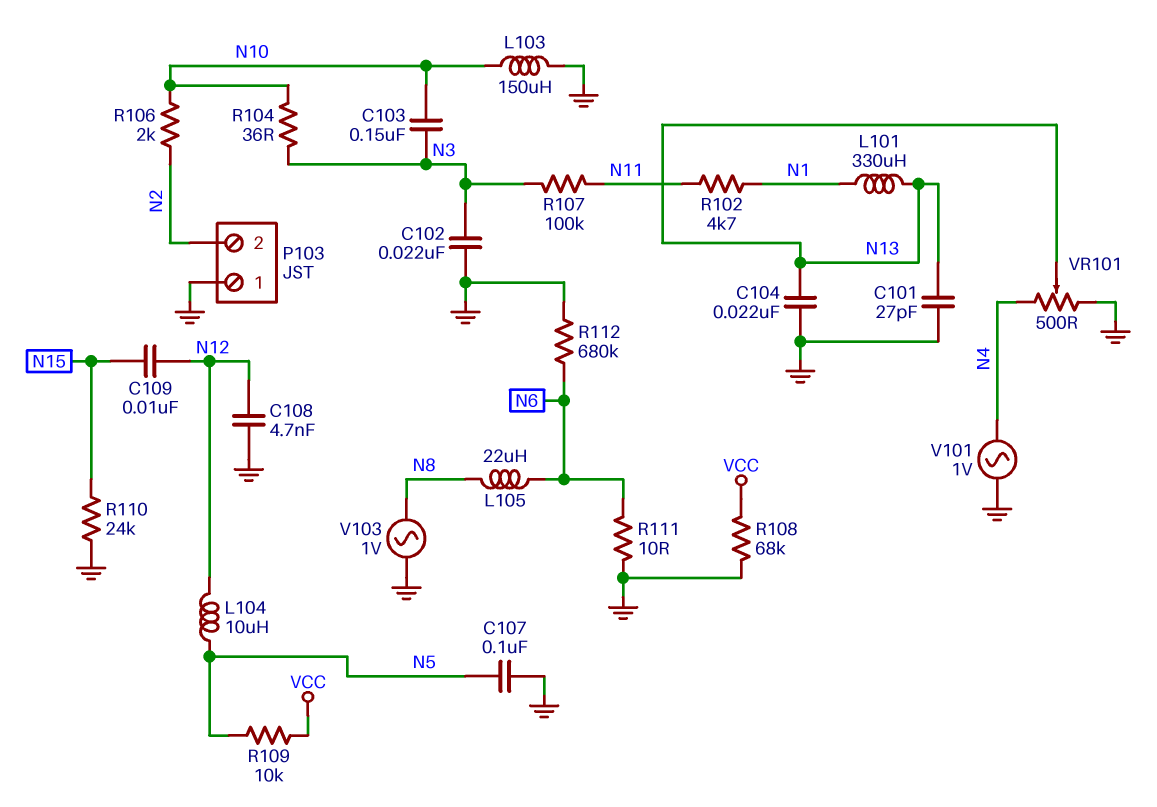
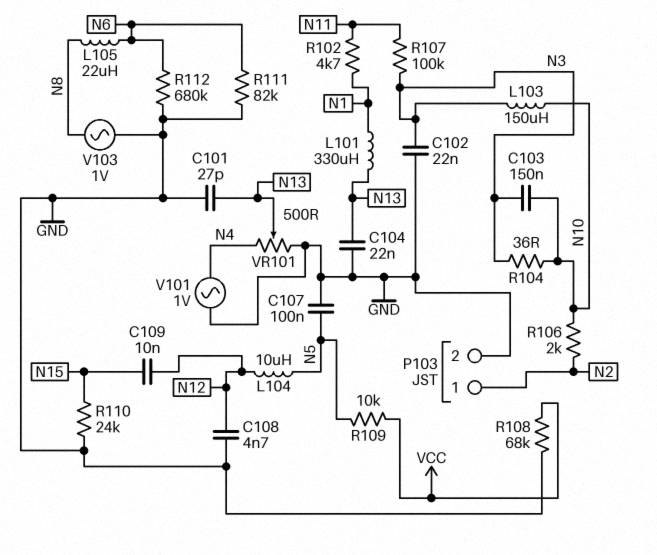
L103: 150uH (GND, N10) -> 150uH (N3, N10)
P103 pin 1: GND -> N2
P103 pin 2: N2 -> GND
R111: 10 (GND, N6) -> 82k (GND, N6)

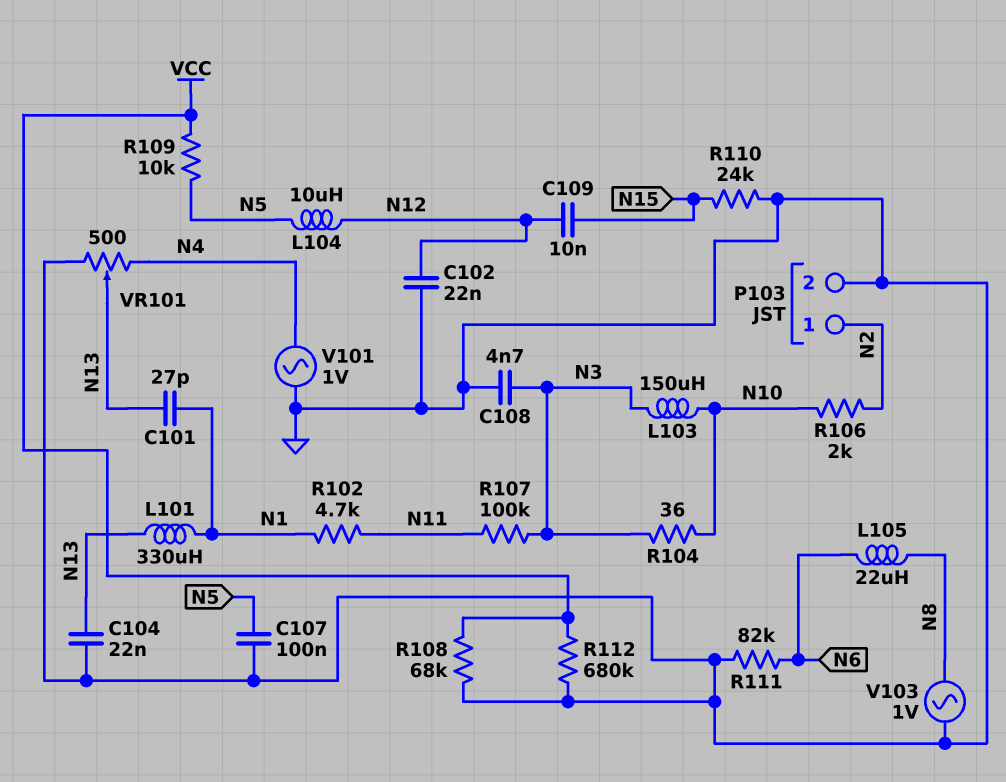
C101: 27pF (GND, N13) -> 27pF (N1, N13)
C102: 22nF (GND, N3) -> 22nF (GND, N12)
C103: 150nF (N3, N10) -> none
C108: 4.7nF (GND, N12) -> 4.7nF (GND, N3)
R112: 680k (GND, N6) -> 680k (GND, VCC)

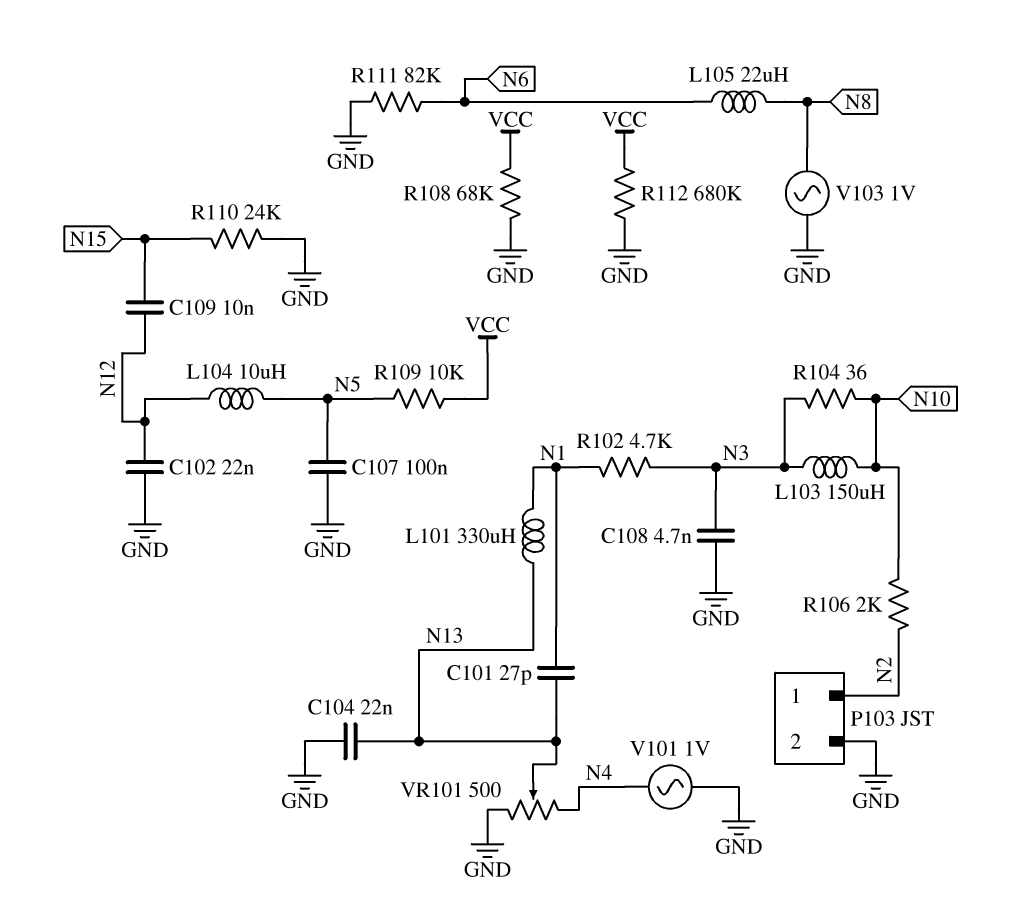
R102: 4.7k (N1, N11) -> 4.7k (N1, N3)
R107: 100k (N3, N11) -> none

